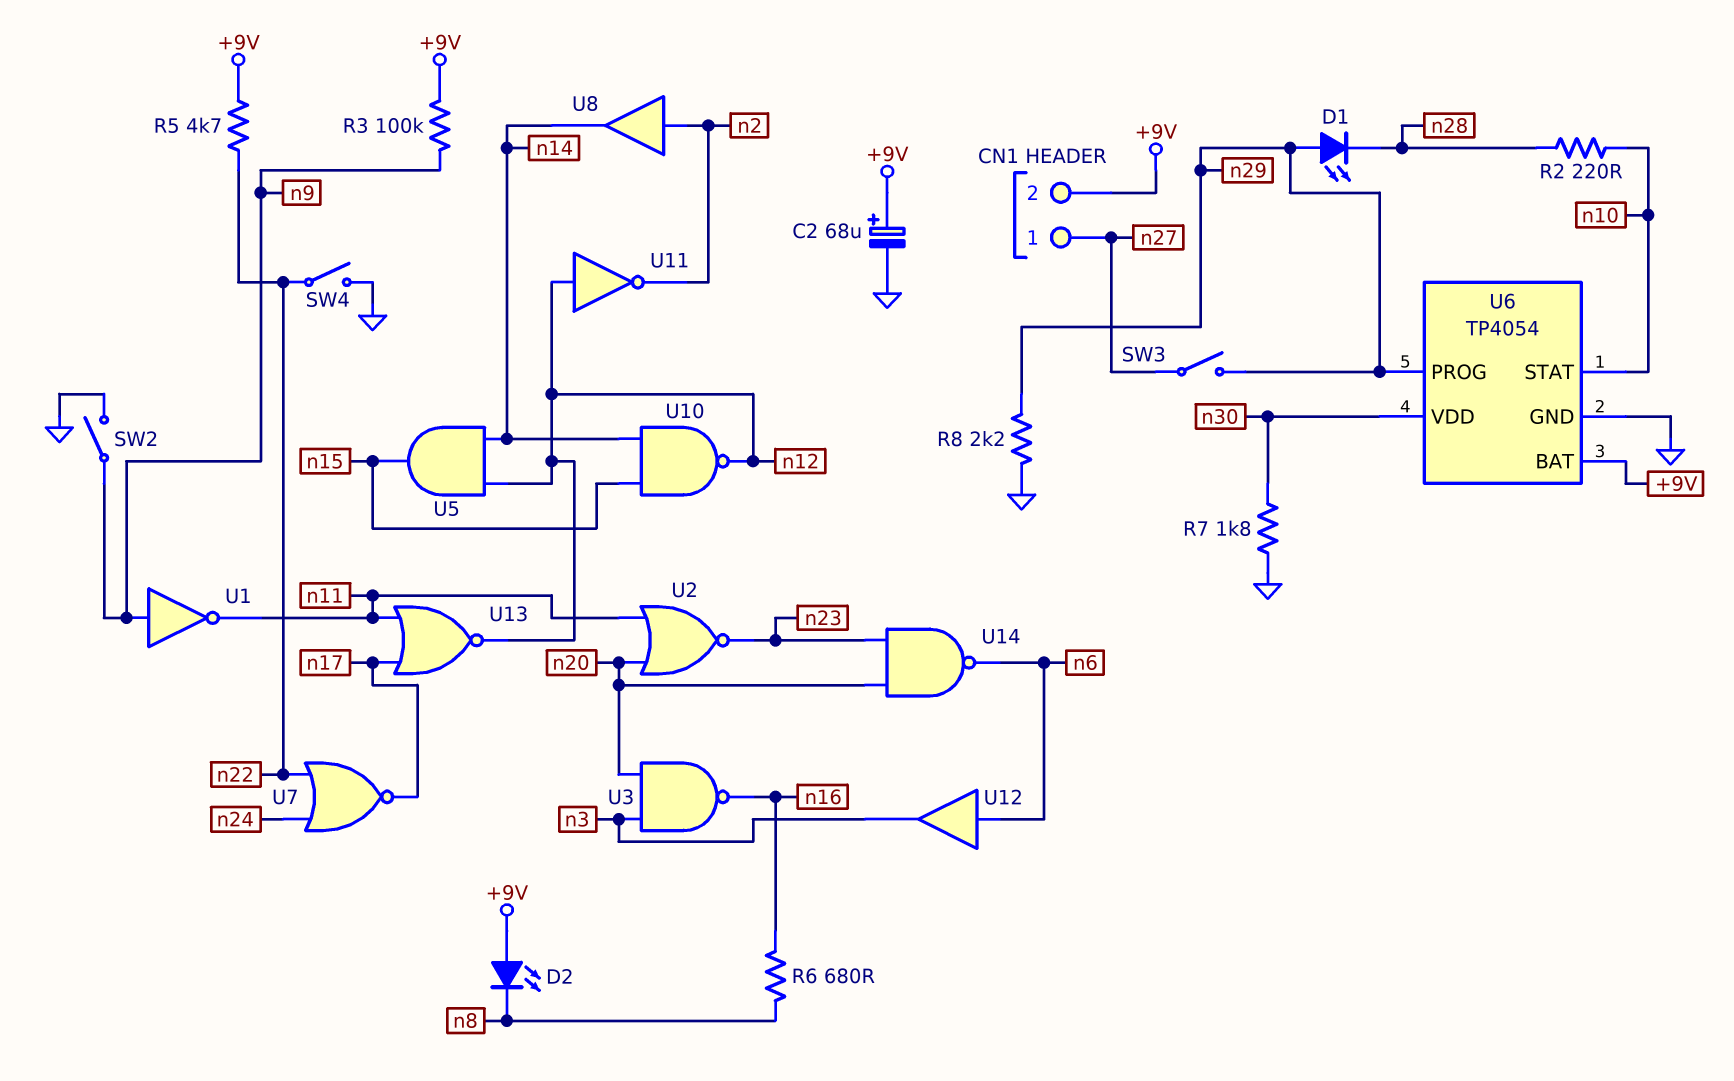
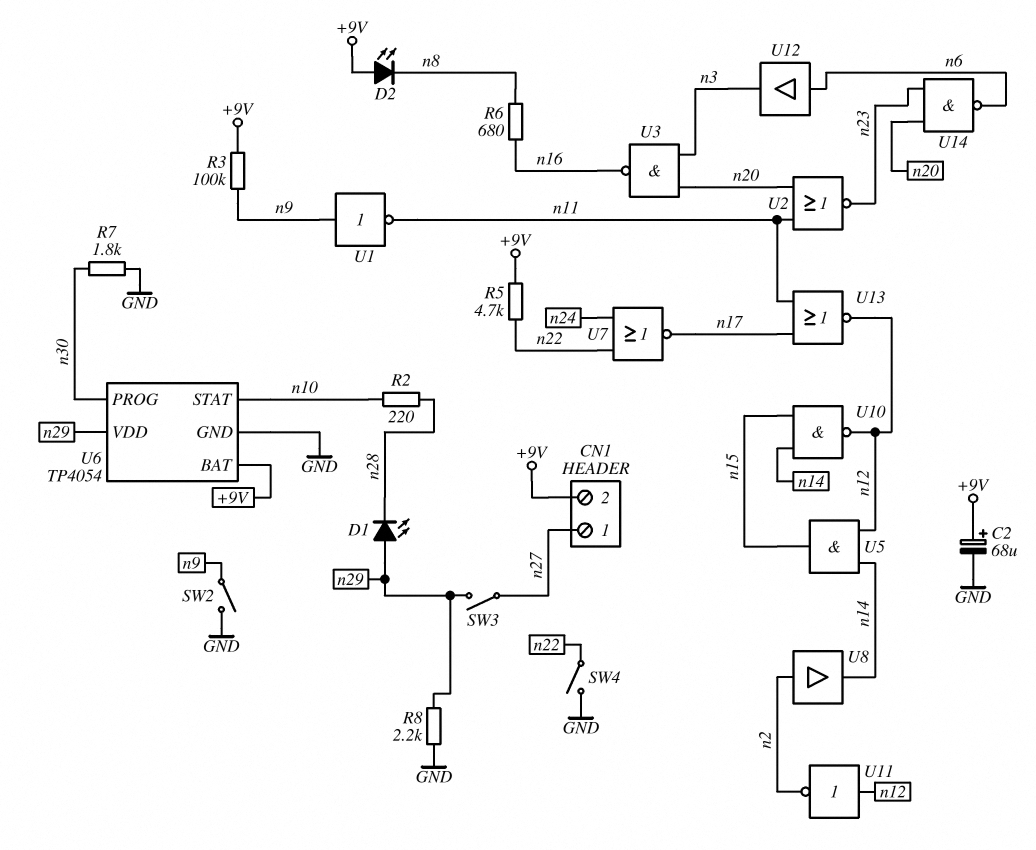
U6 pin PROG: n29 -> n30
U6 pin VDD: n30 -> n29

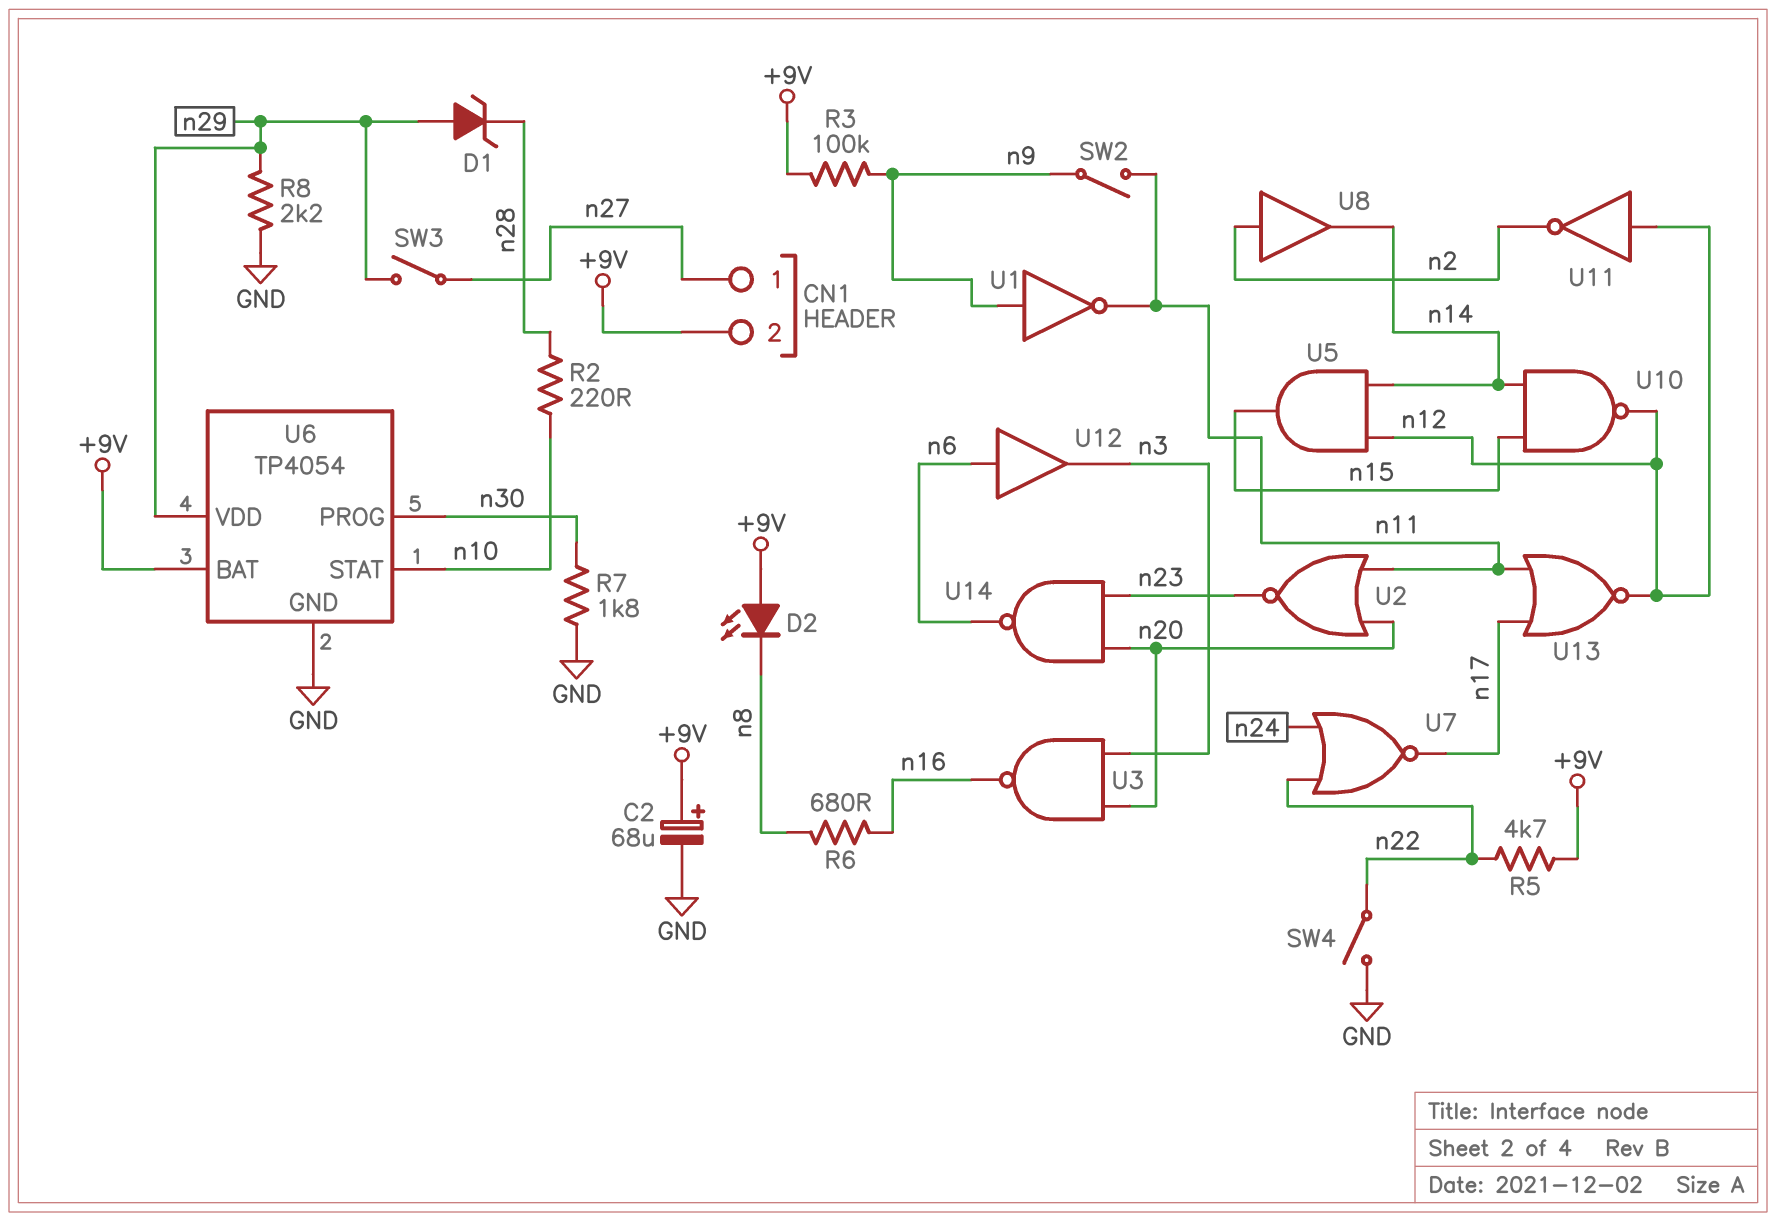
D1: LED (A n29, K n28) -> zener (A n29, K n28)
SW2: switch (GND, n9) -> switch (n9, n11)

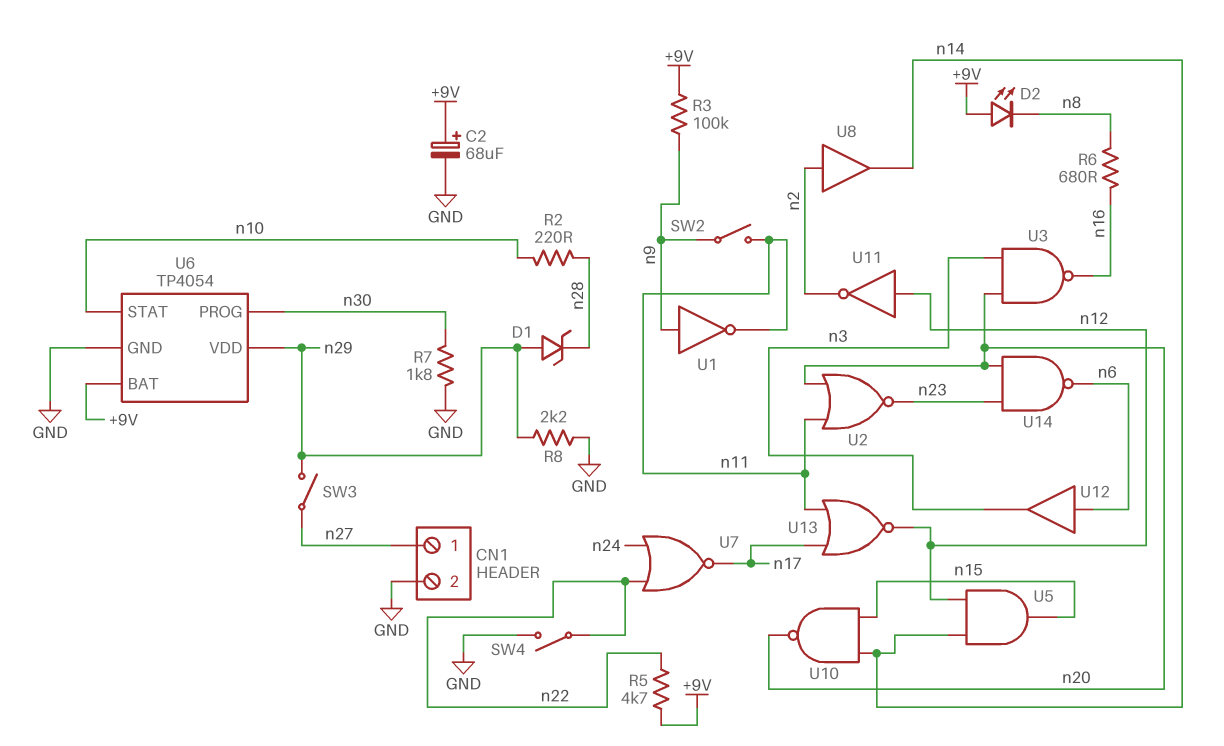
CN1 pin 2: +9V -> GND
U10: NAND (in n14, in n15, out n12) -> NAND (in n14, in n15, out n20)

